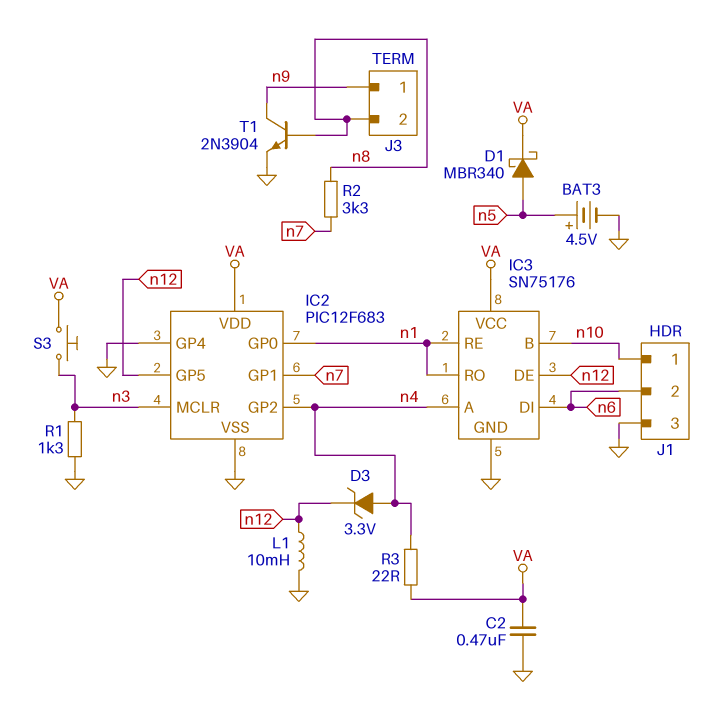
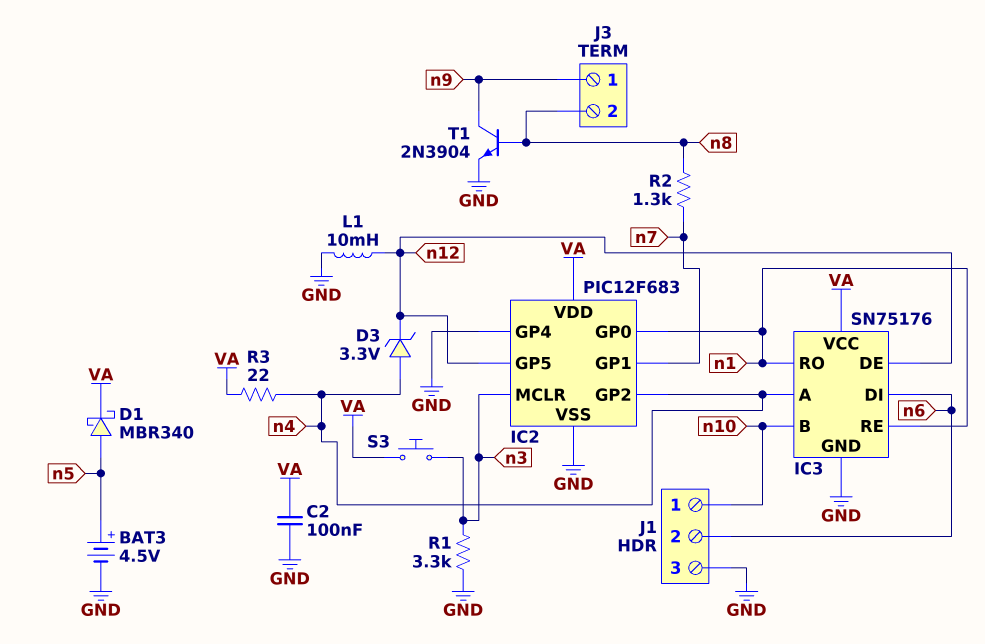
C2: 470nF (GND, VA) -> 100nF (GND, VA)
R1: 1.3k (GND, n3) -> 3.3k (GND, n3)
R2: 3.3k (n7, n8) -> 1.3k (n7, n8)

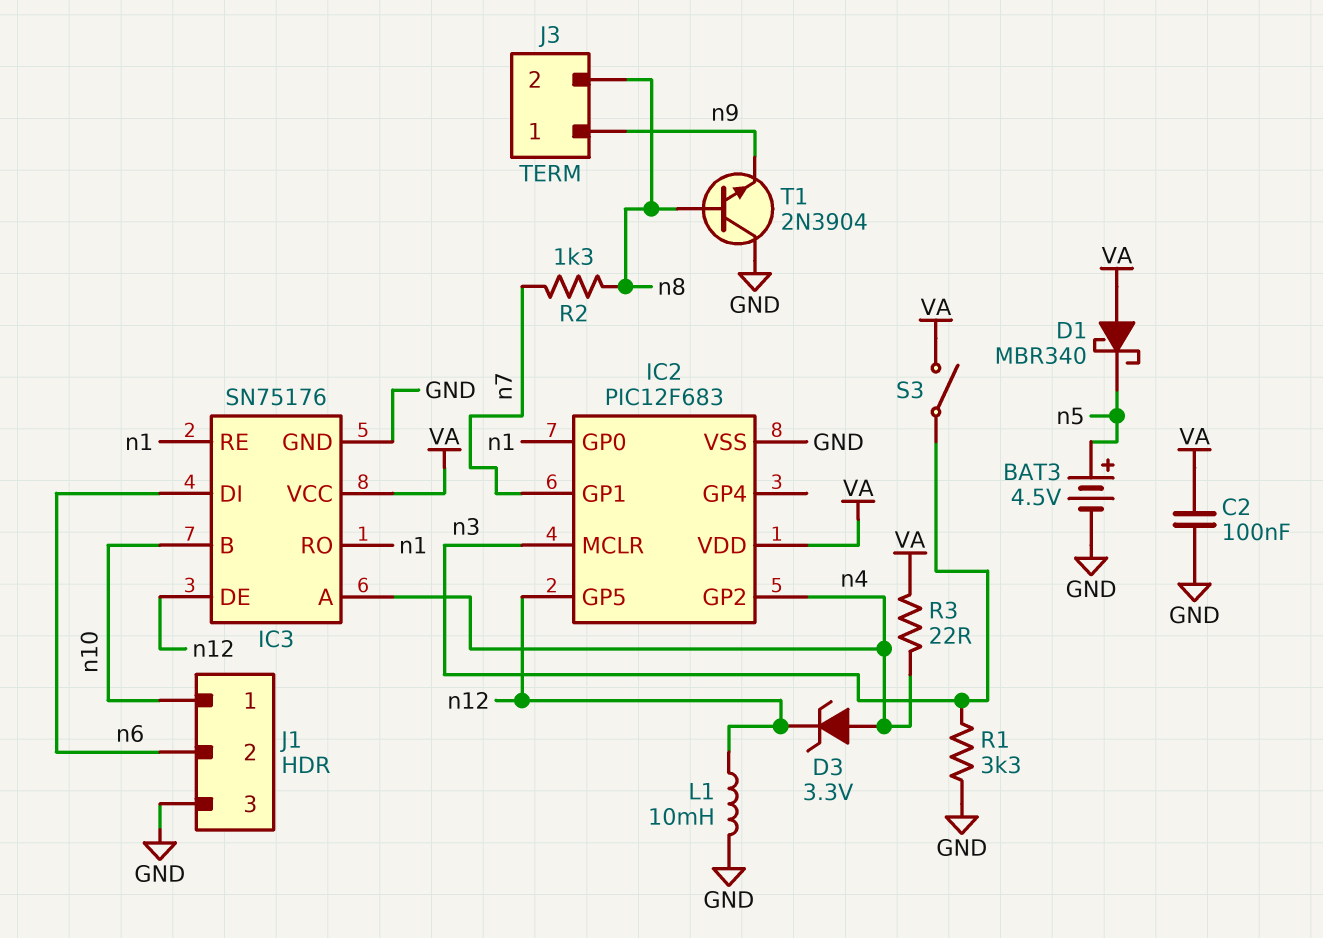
D1: schottky MBR340 (A n5, K VA) -> schottky MBR340 (A VA, K n5)
IC2 pin GP4: GND -> none
S3: button (VA, n3) -> switch (VA, n3)
T1: NPN 2N3904 (B n8, C n9, E GND) -> NPN 2N3904 (B n8, C GND, E n9)

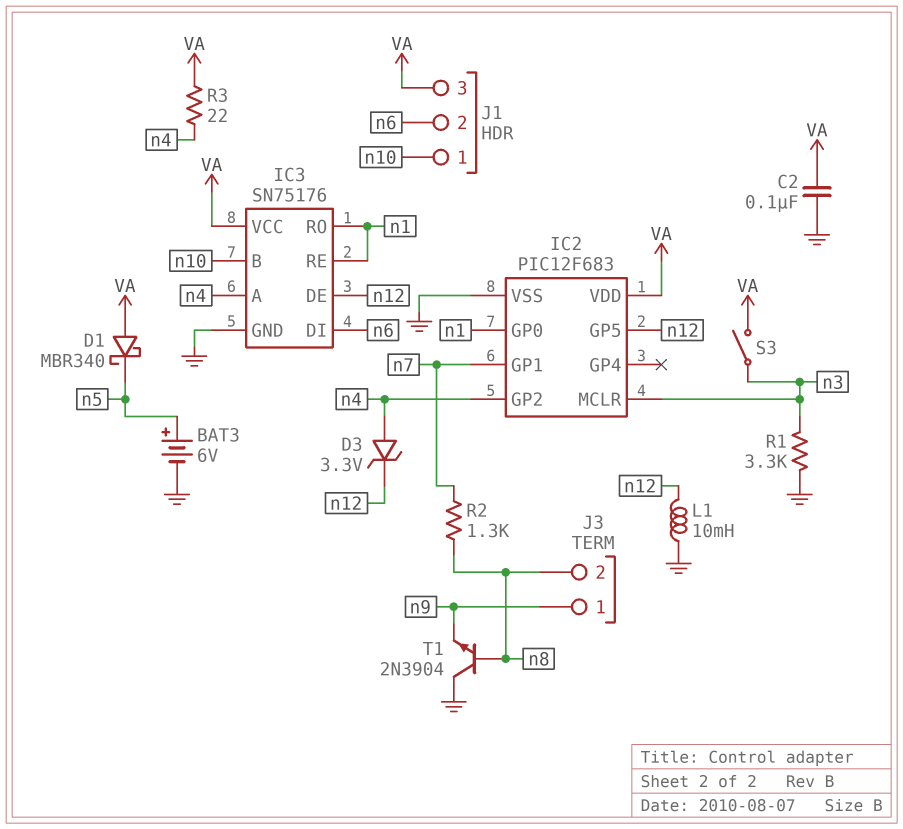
BAT3: 4.5V (plus n5, minus GND) -> 6V (plus n5, minus GND)
J1 pin 3: GND -> VA

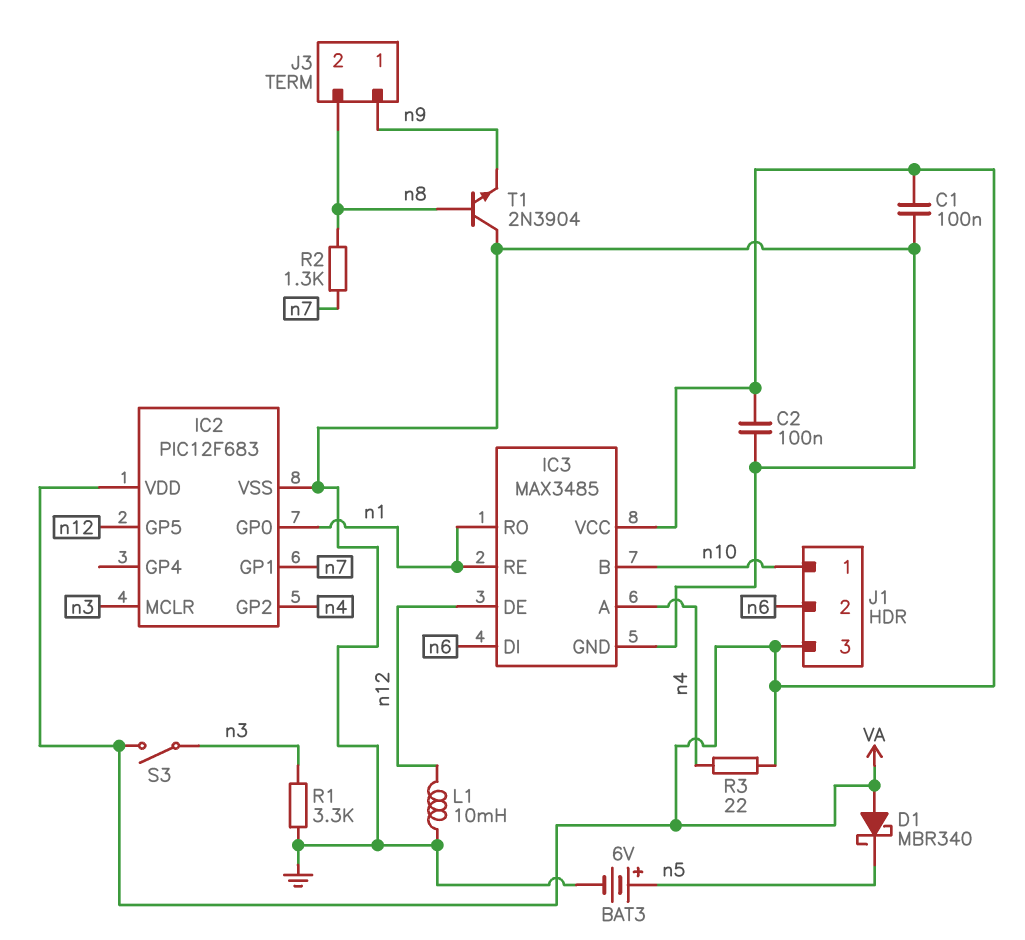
C1: none -> 100nF (GND, VA)
D3: zener 3.3V (A n4, K n12) -> none
IC3: SN75176 -> MAX3485

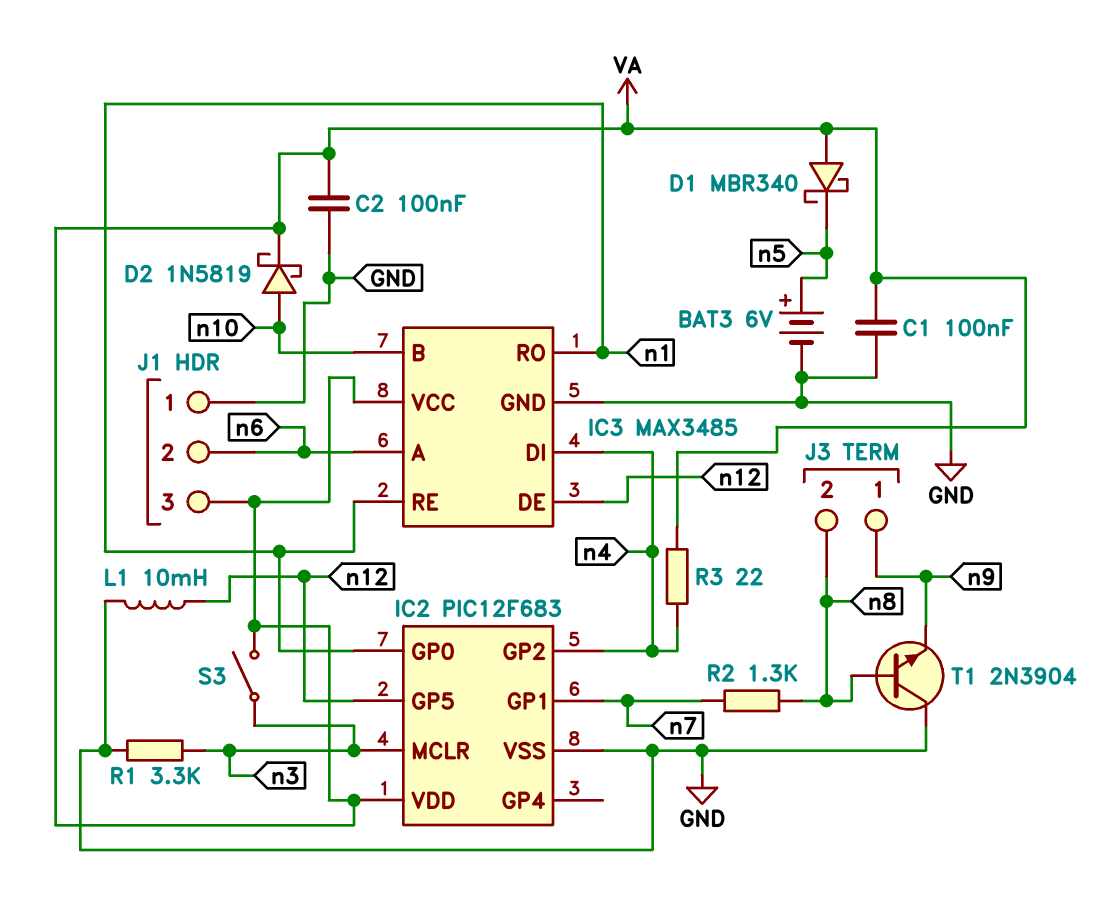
D2: none -> schottky 1N5819 (A n10, K VA)
IC3 pin A: n4 -> n6
IC3 pin DI: n6 -> n4
J1 pin 1: n10 -> GND

